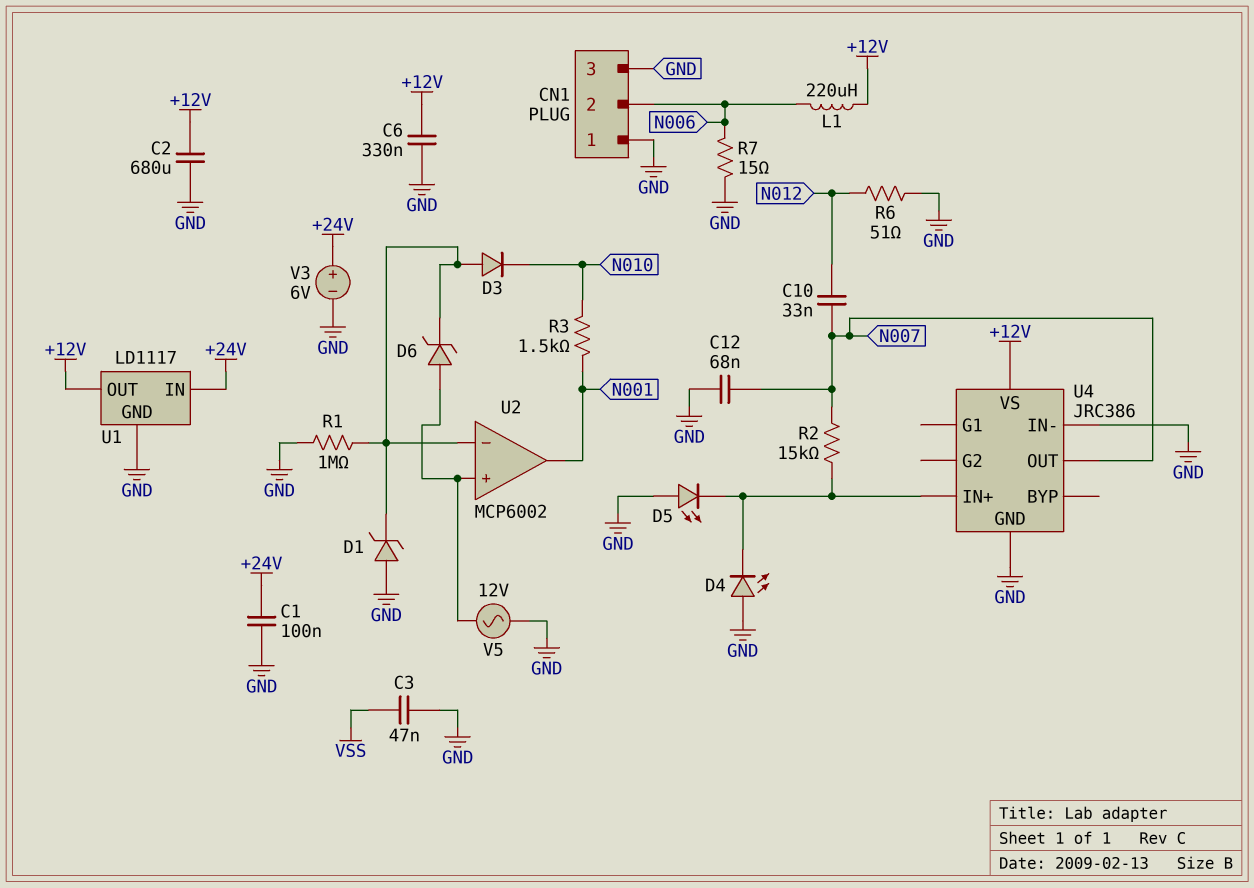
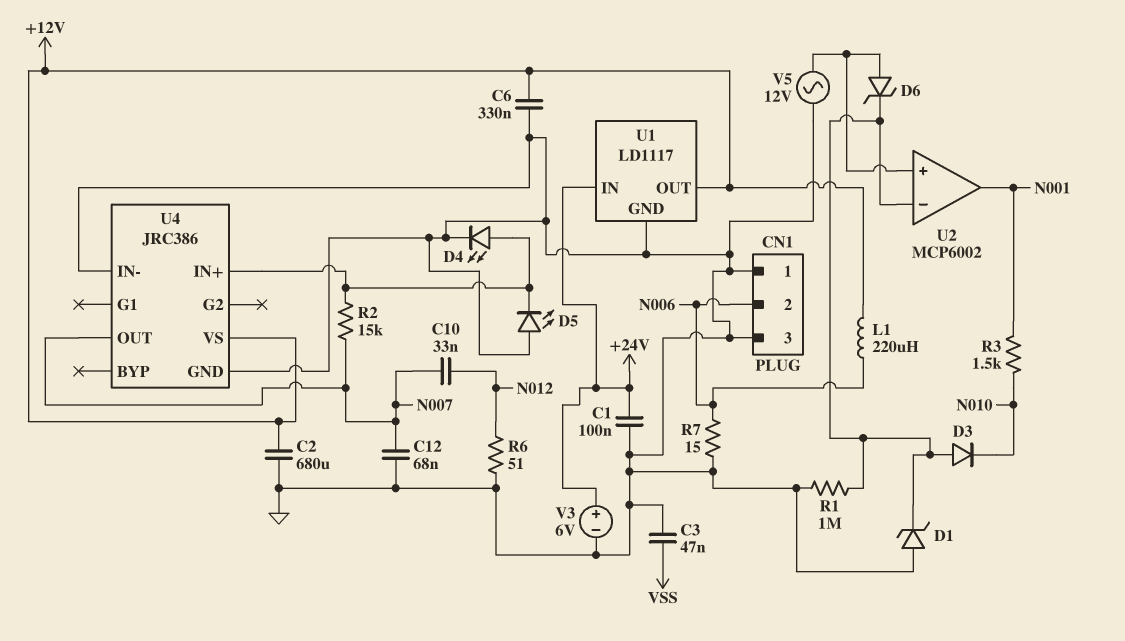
D4: LED (A GND, K U4/IN+) -> LED (A U4/IN+, K GND)

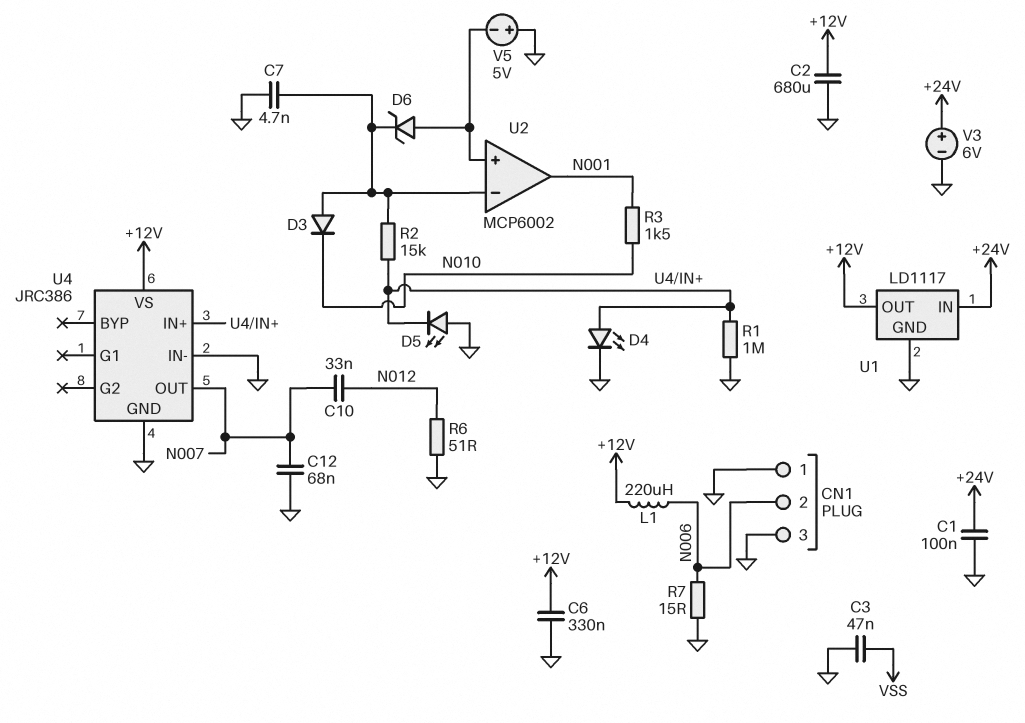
C7: none -> 4.7nF (GND, U2/in-)
D1: zener (A GND, K U2/in-) -> none
R1: 1M (GND, U2/in-) -> 1M (GND, U4/IN+)
R2: 15k (N007, U4/IN+) -> 15k (U2/in-, U4/IN+)
V5: AC 12V (GND, U2/in+) -> 5V (plus GND, minus U2/in+)

